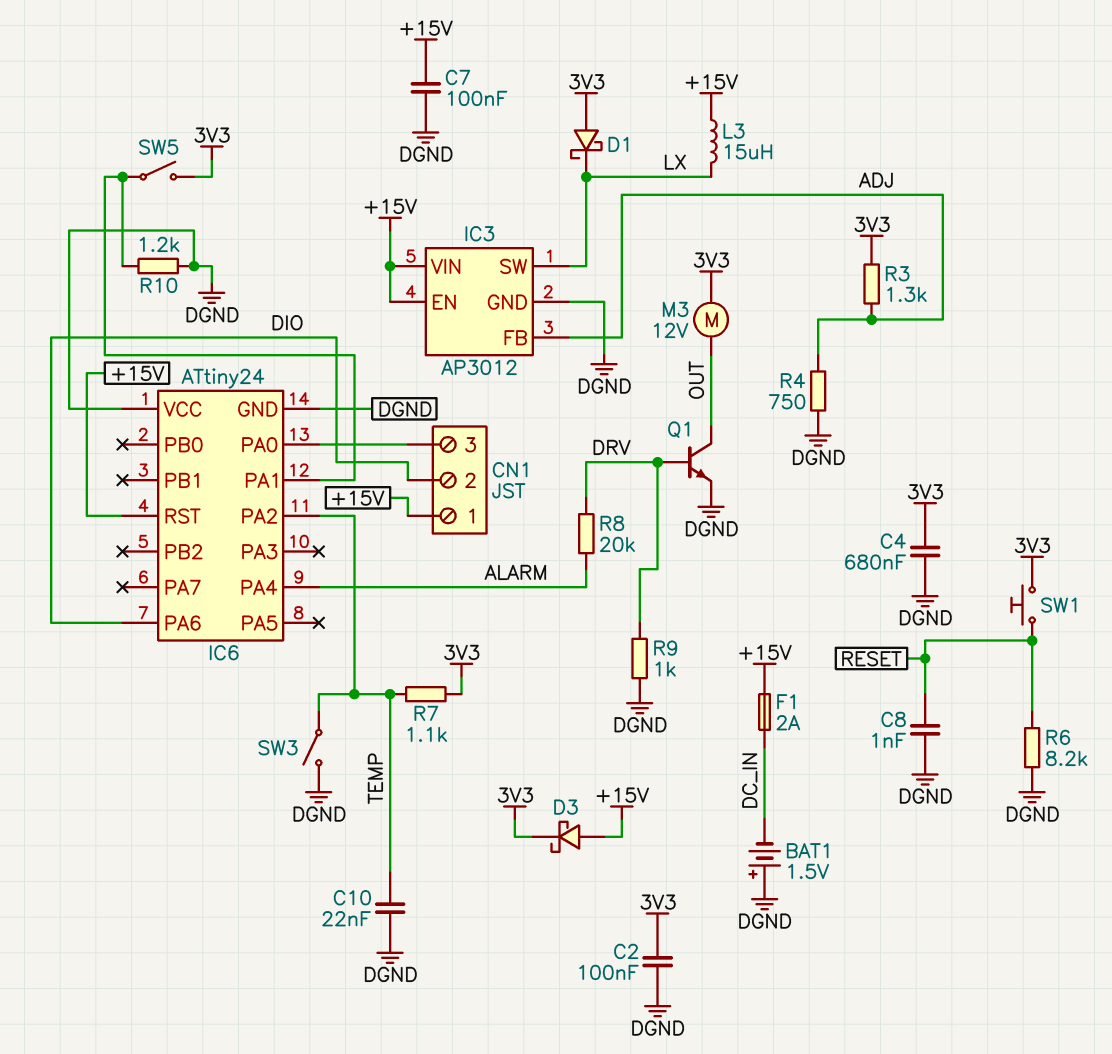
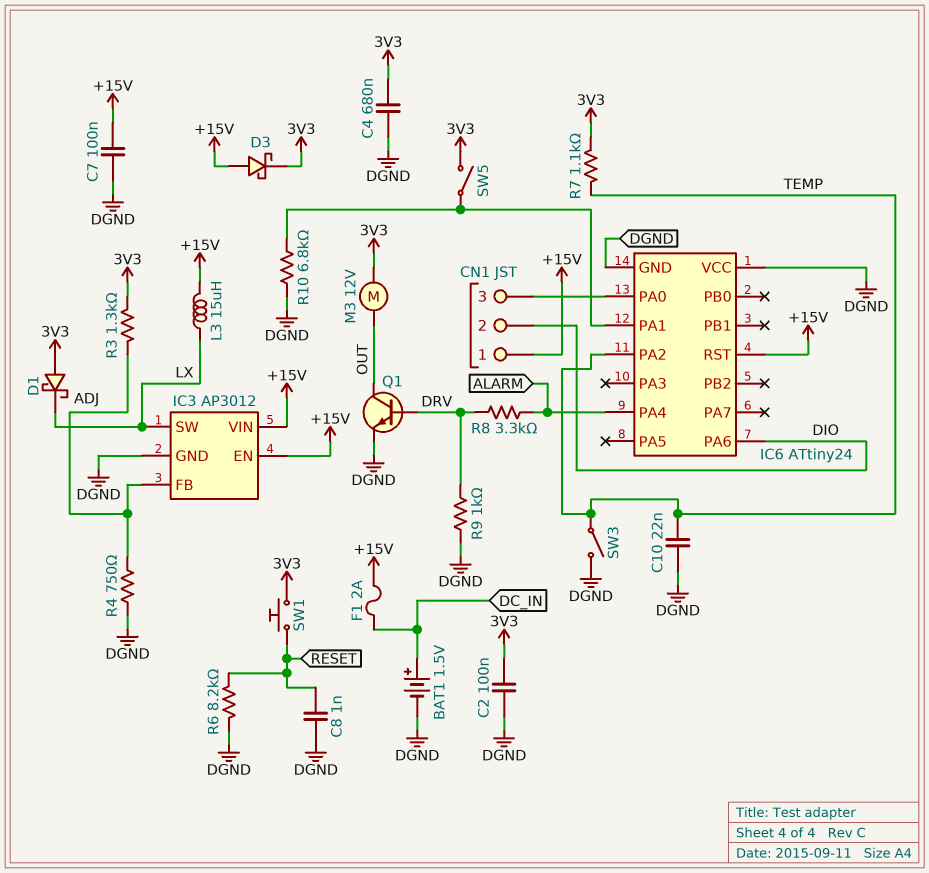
BAT1: 1.5V (plus DGND, minus DC_IN) -> 1.5V (plus DC_IN, minus DGND)
R8: 20k (ALARM, DRV) -> 3.3k (ALARM, DRV)
R10: 1.2k (DGND, IC6/PA1) -> 6.8k (DGND, IC6/PA1)

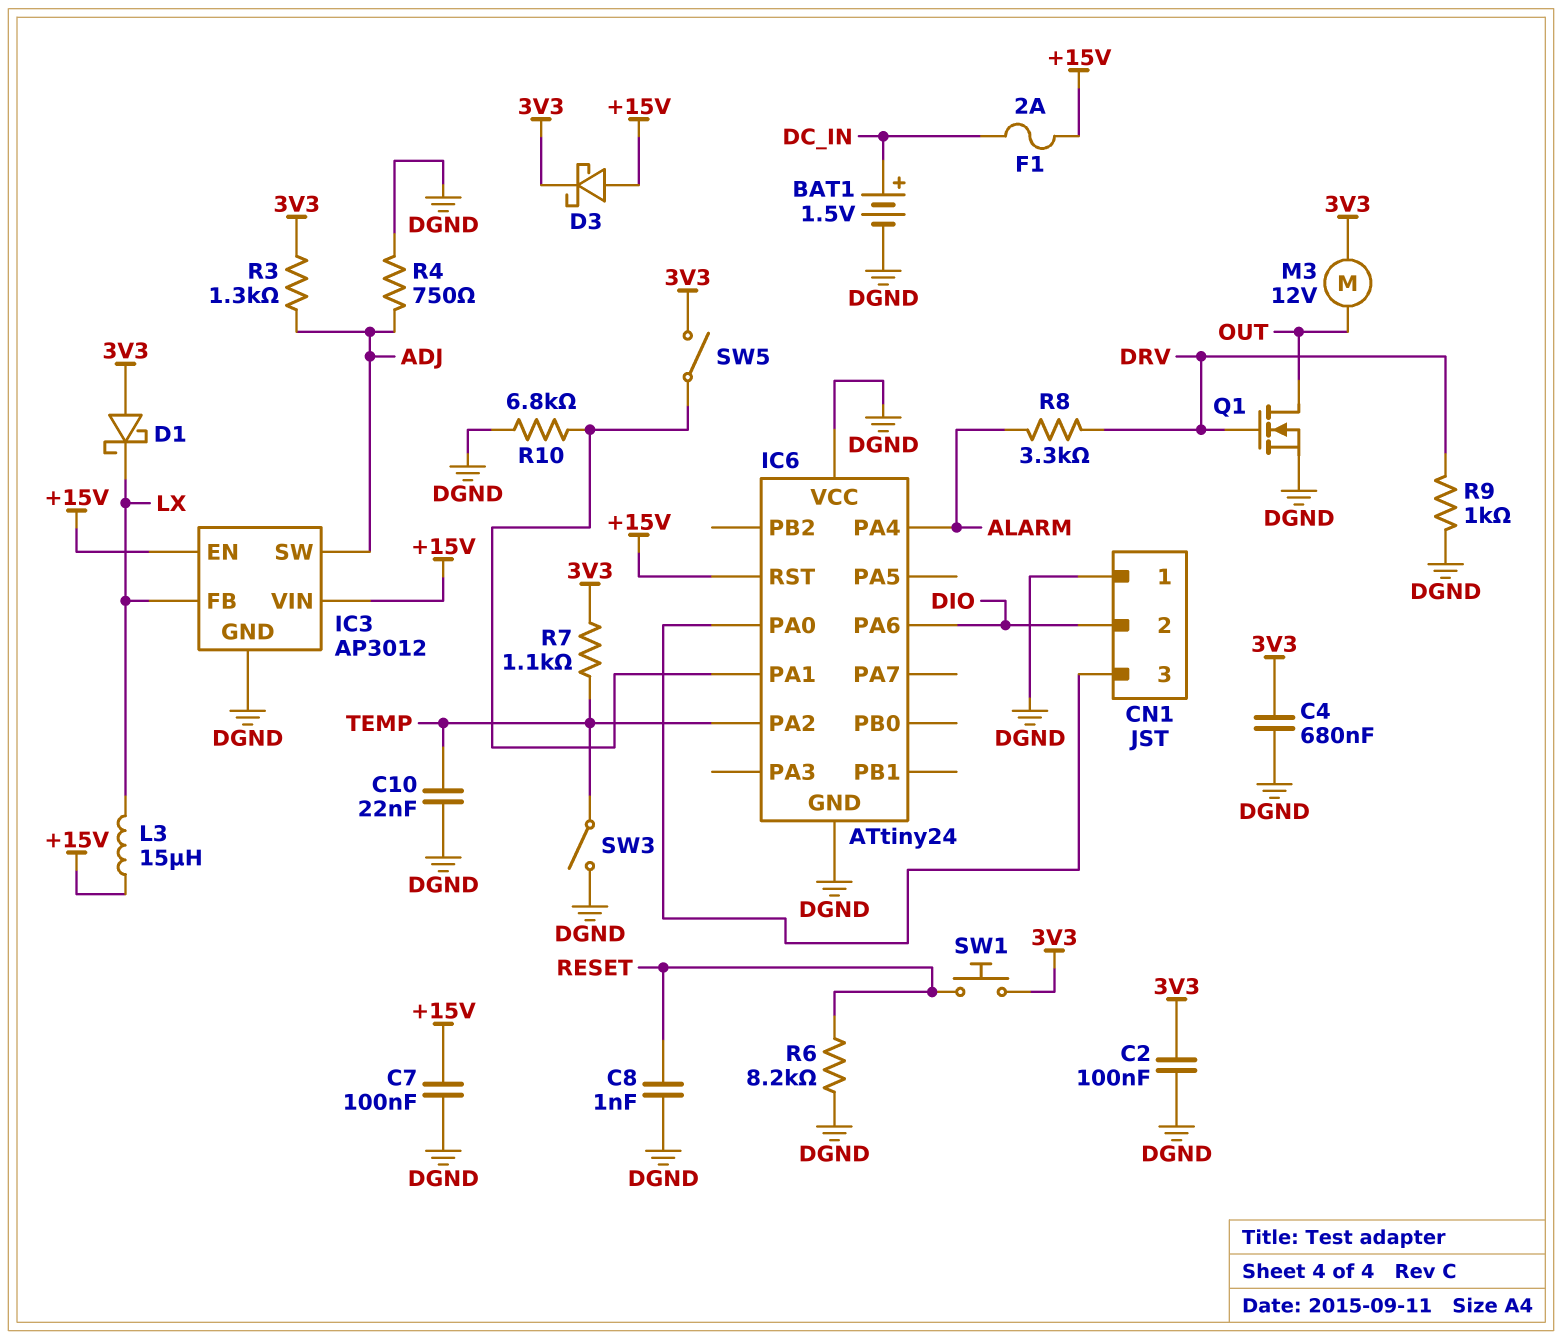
CN1 pin 1: +15V -> DGND
IC3 pin FB: ADJ -> LX
IC3 pin SW: LX -> ADJ
Q1: NPN (B DRV, C OUT, E DGND) -> NMOS (G DRV, D OUT, S DGND)

